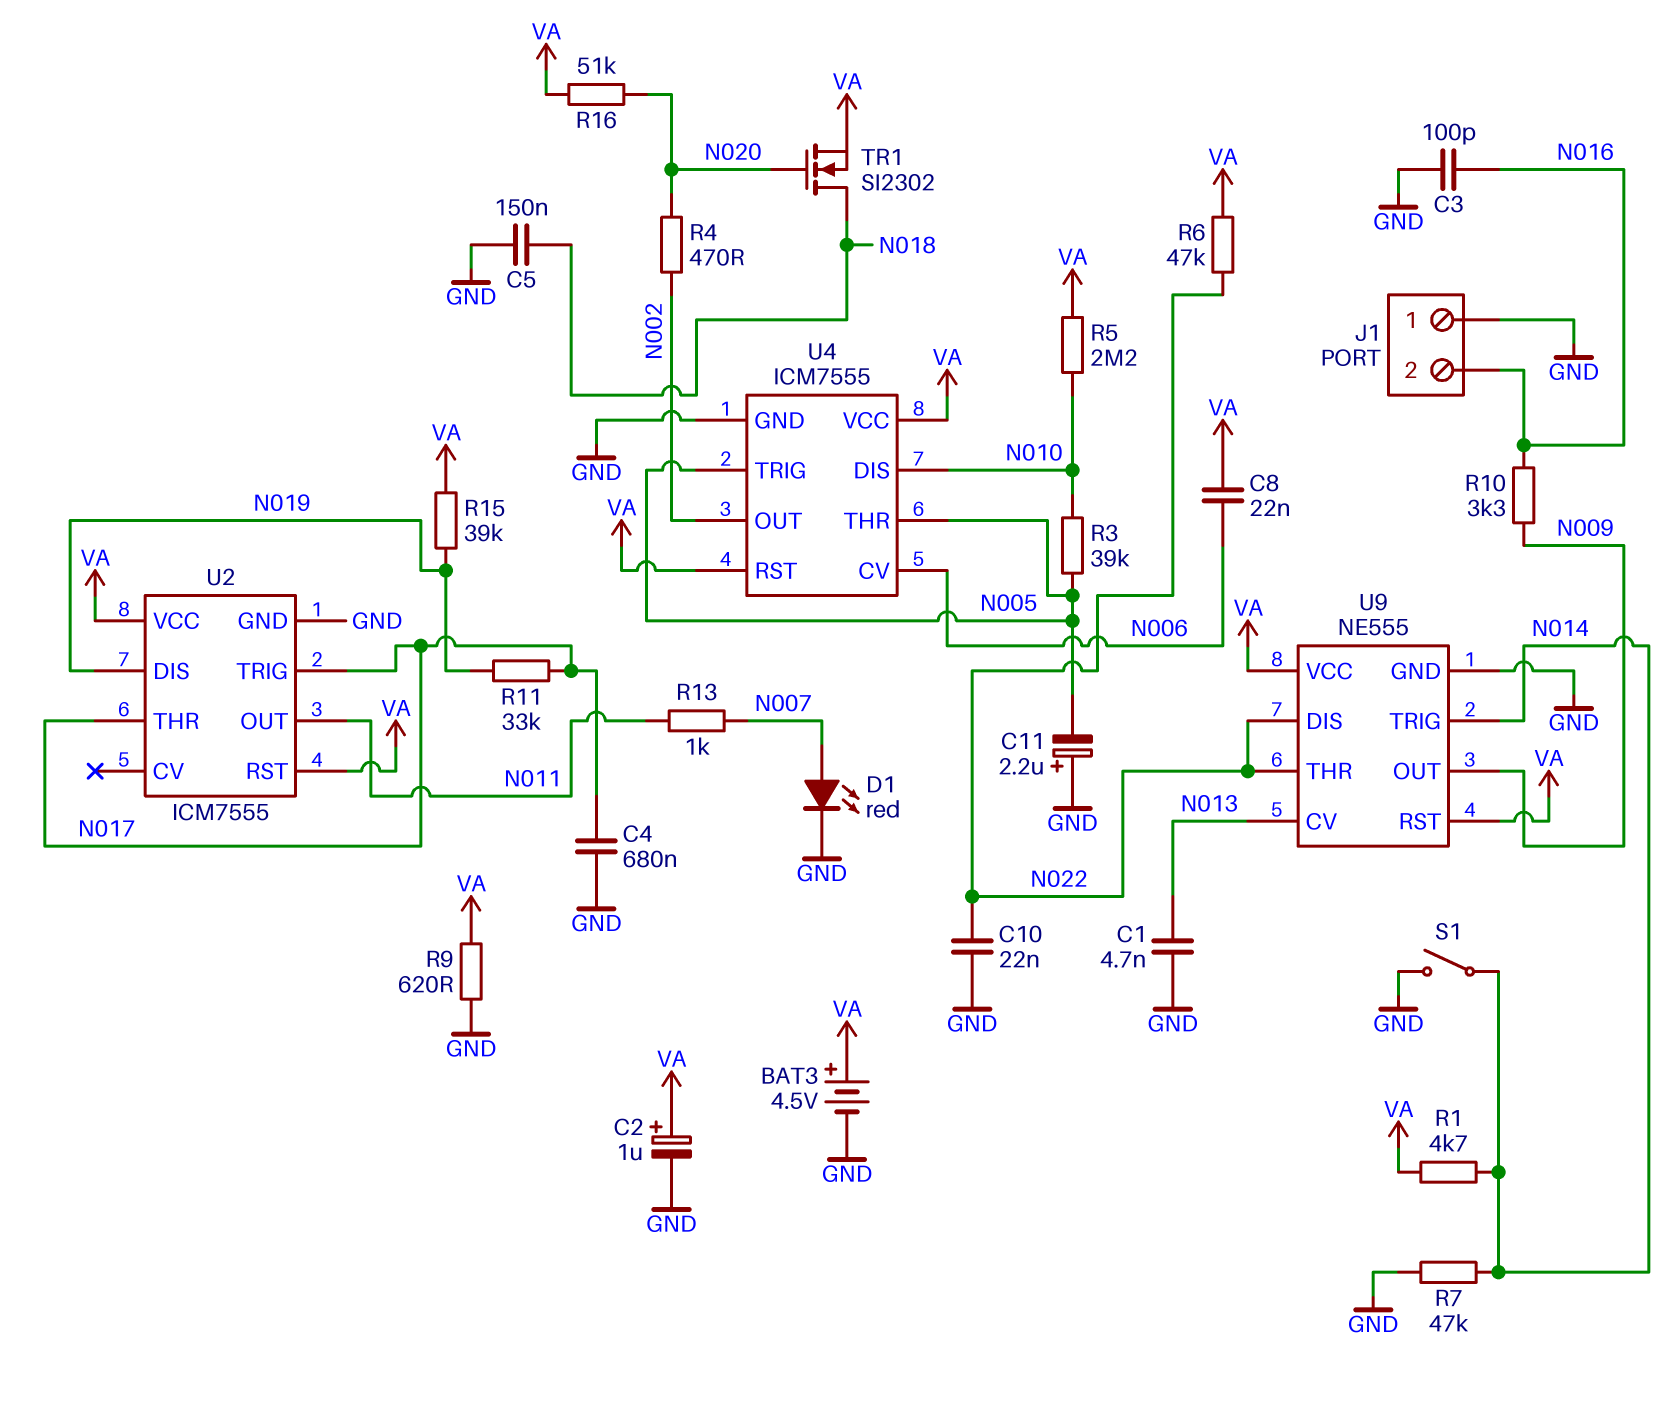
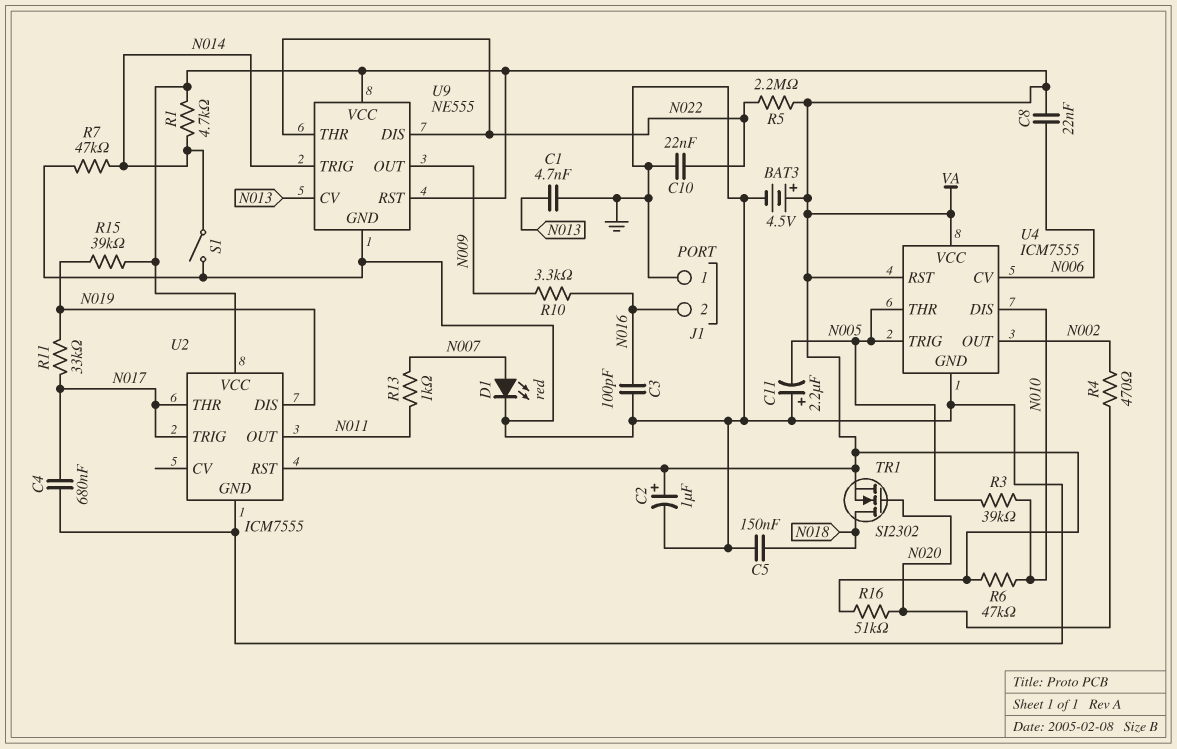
R5: 2.2M (N010, VA) -> 2.2M (N022, VA)
R6: 47k (N022, VA) -> 47k (N010, VA)
R9: 620 (GND, VA) -> none

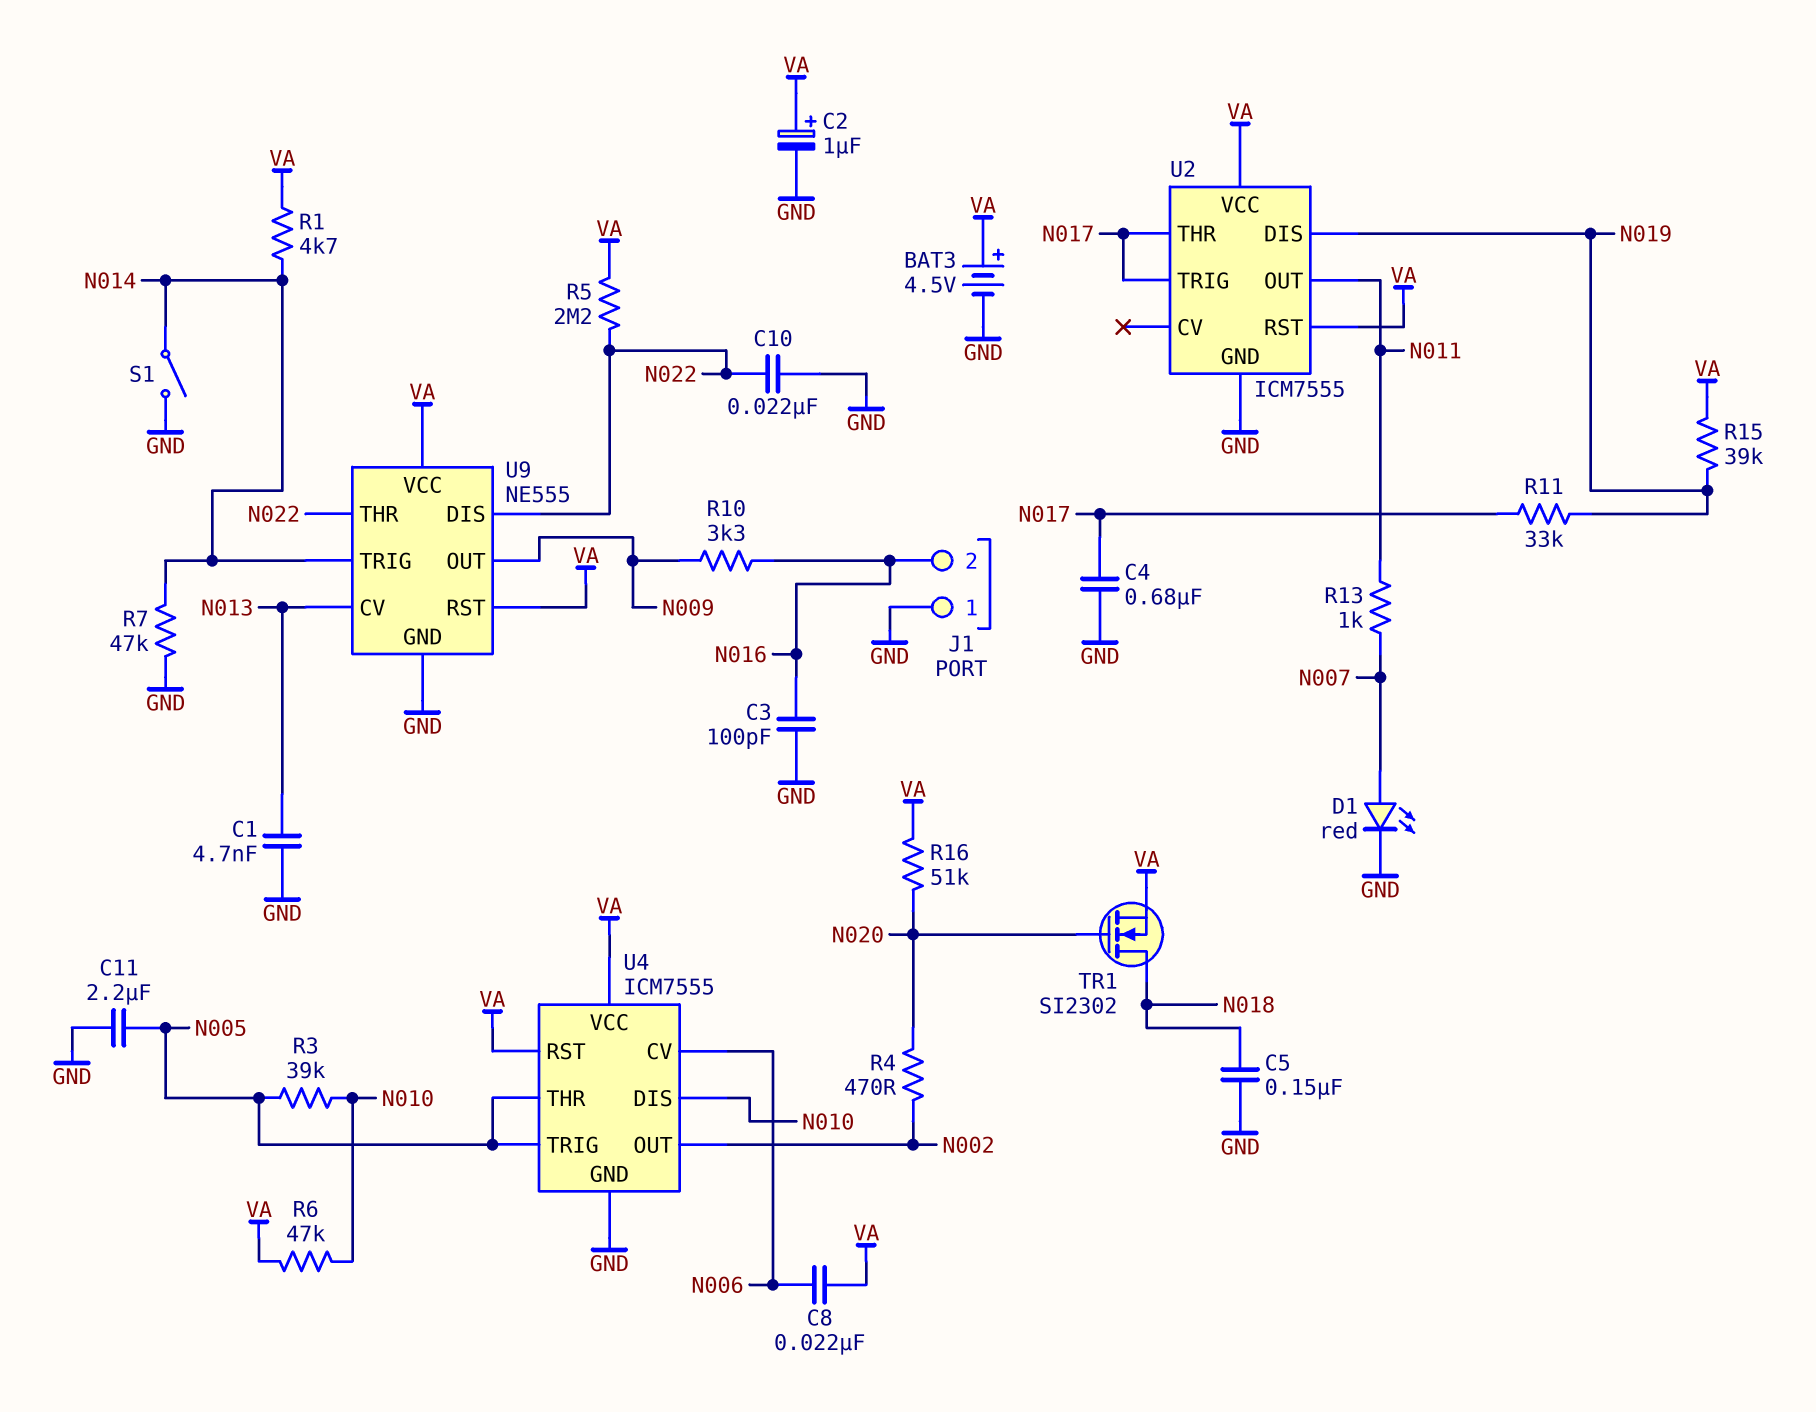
C11: 2.2uF (plus GND, minus N005) -> 2.2uF (GND, N005)

